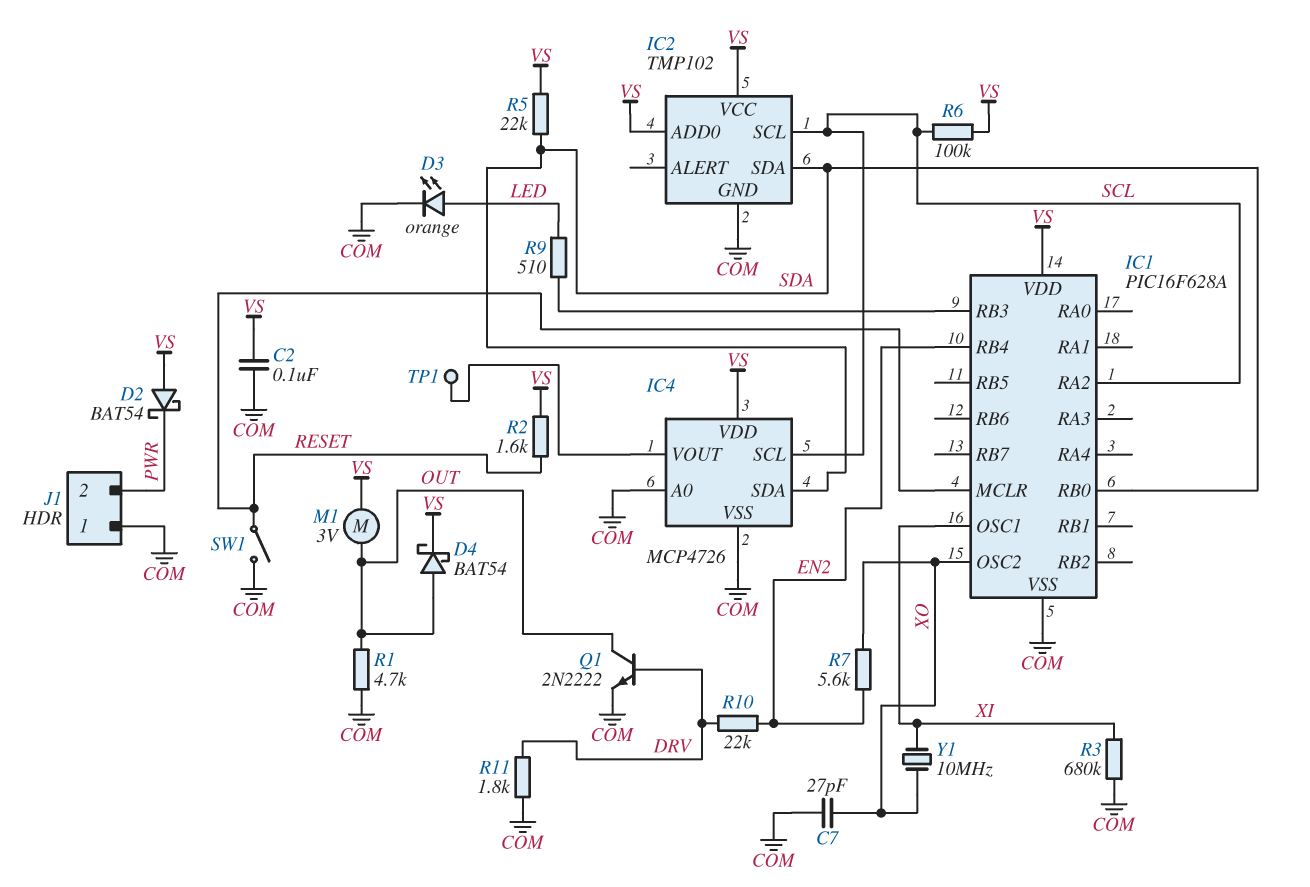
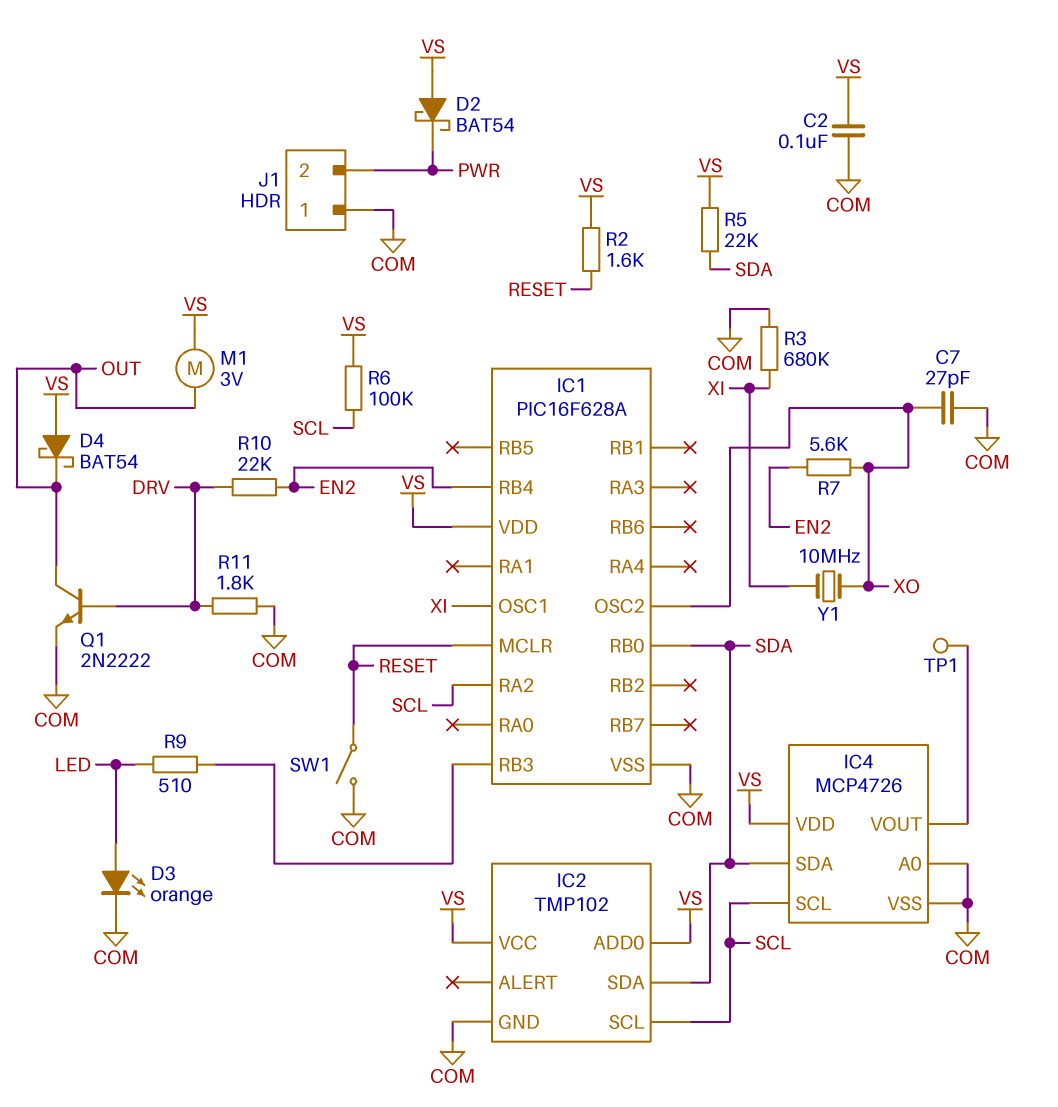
D4: schottky BAT54 (A OUT, K VS) -> schottky BAT54 (A VS, K OUT)
R1: 4.7k (COM, OUT) -> none

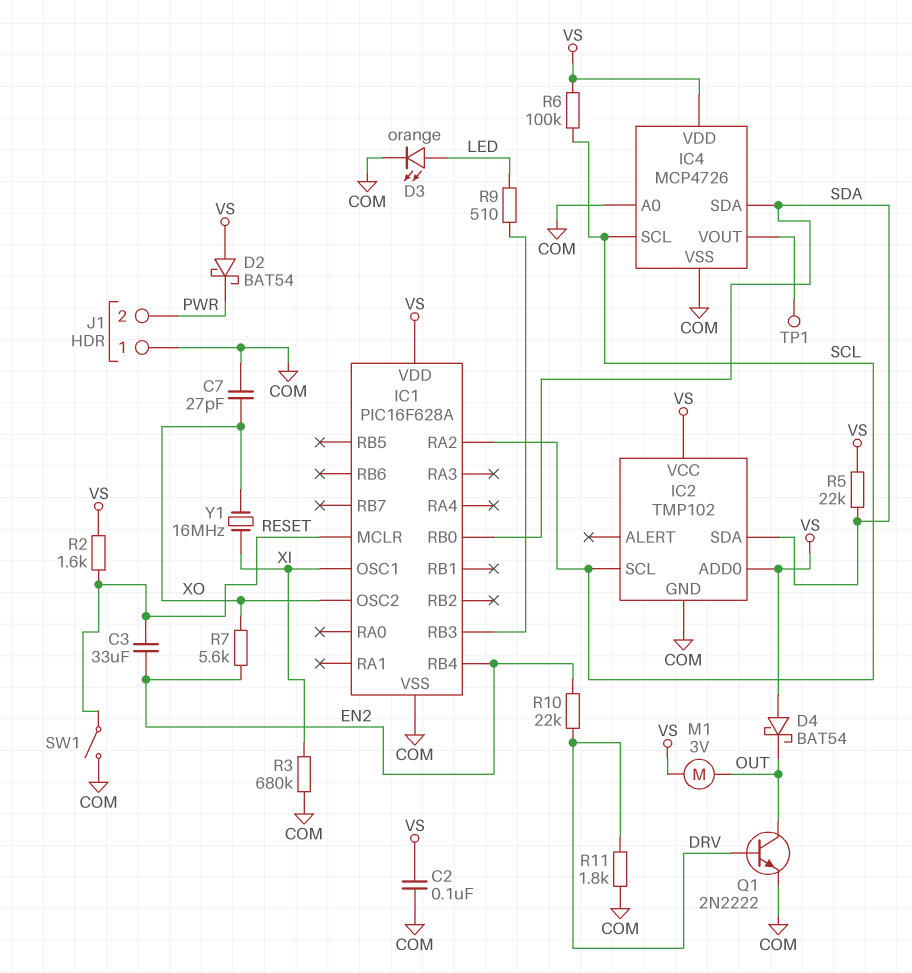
C3: none -> 33uF (EN2, RESET)
Y1: 10MHz (XI, XO) -> 16MHz (XI, XO)

